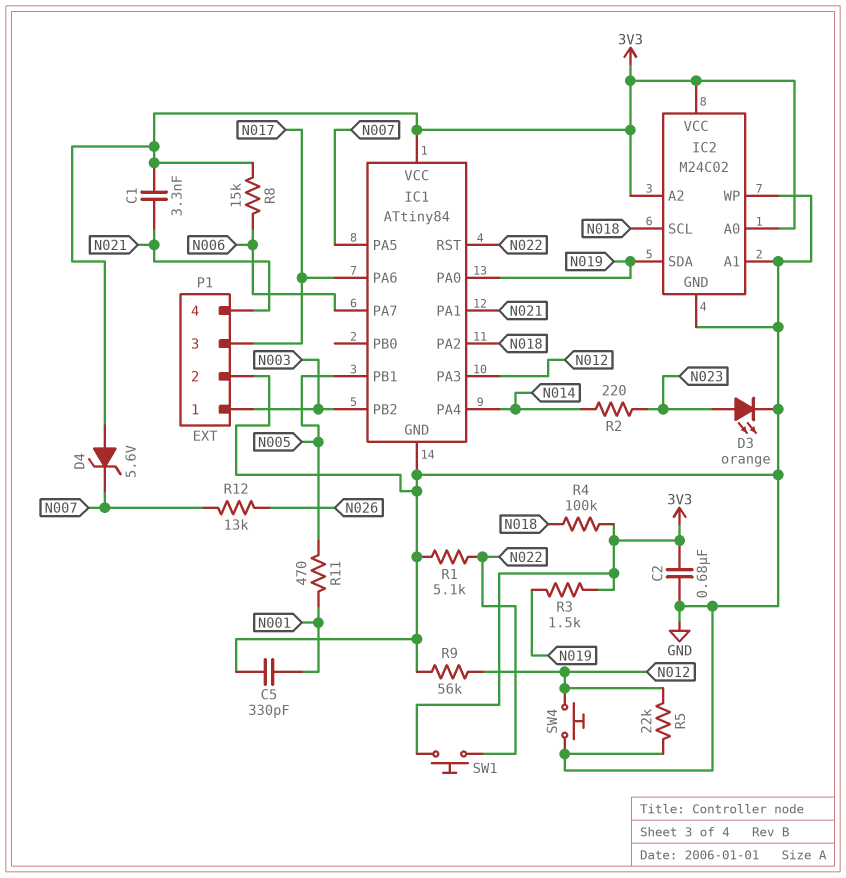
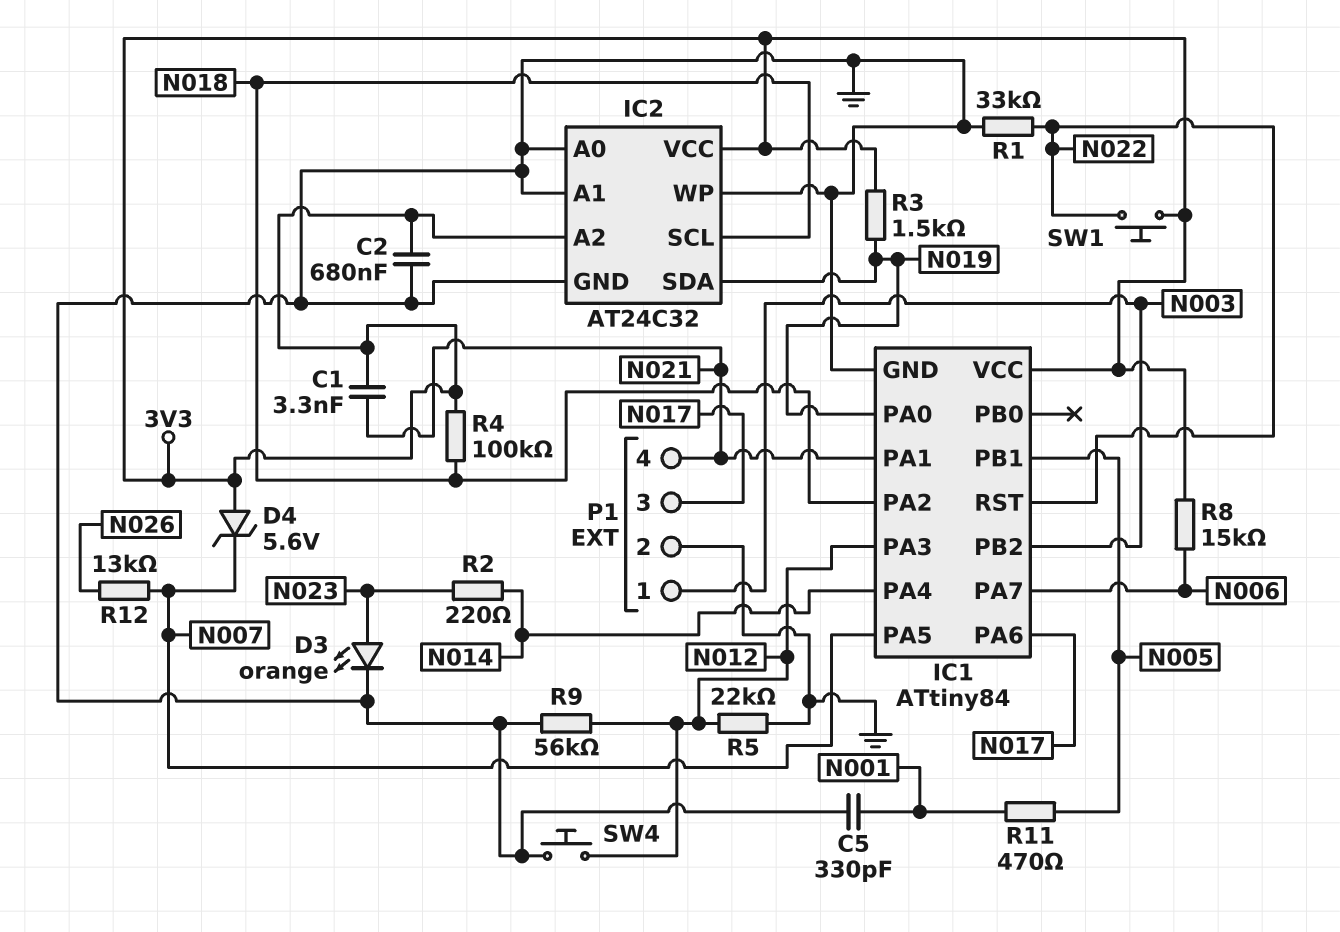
IC2: M24C02 -> AT24C32
IC2 pin A0: 3V3 -> GND
R1: 5.1k (GND, N022) -> 33k (GND, N022)

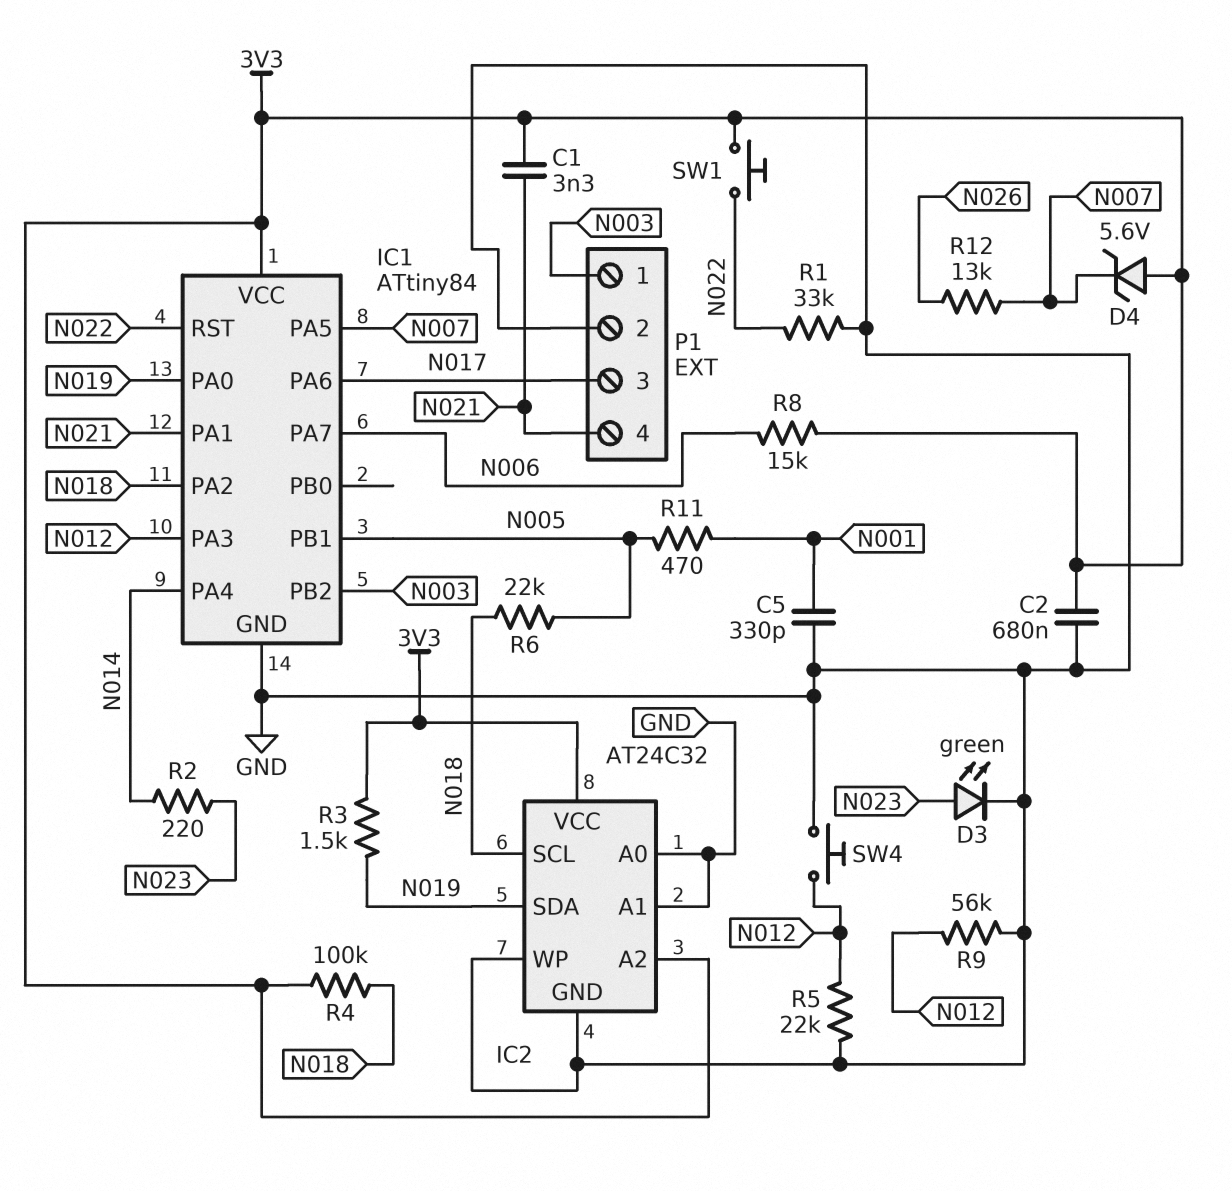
D3: LED orange (A N023, K GND) -> LED green (A N023, K GND)
R6: none -> 22k (N005, N018)

